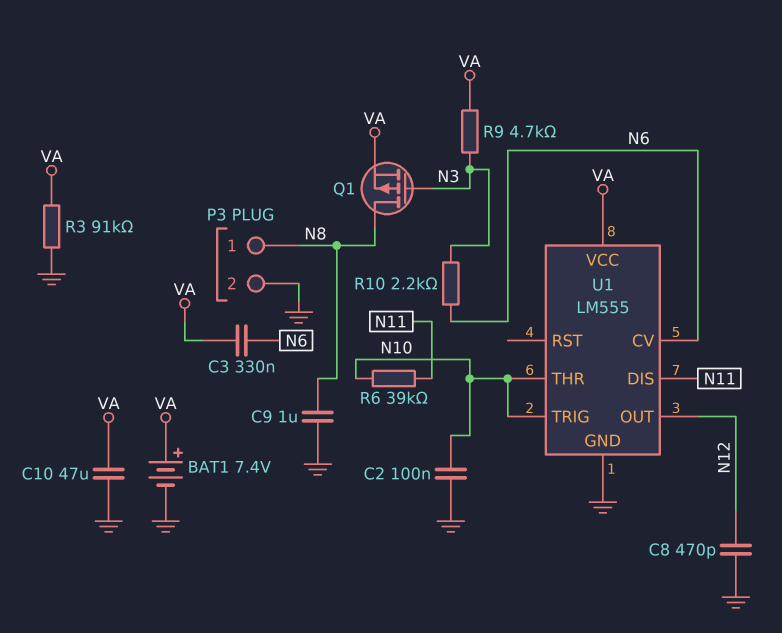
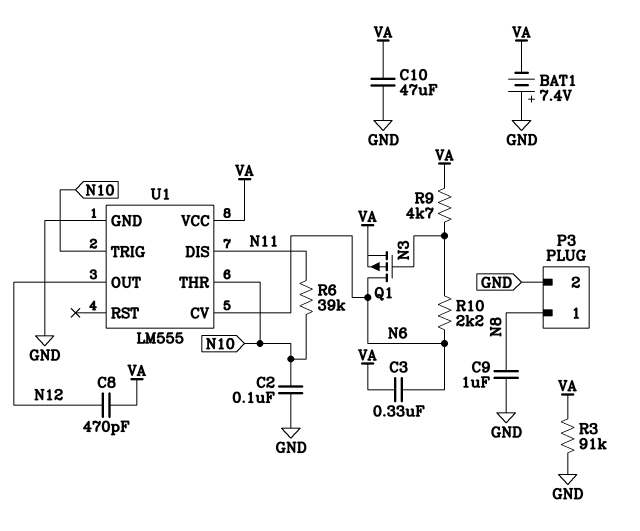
BAT1: 7.4V (plus VA, minus GND) -> 7.4V (plus GND, minus VA)
C8: 470pF (GND, N12) -> 470pF (N12, VA)
Q1: PMOS (G N3, D N8, S VA) -> PMOS (G N3, D N6, S VA)

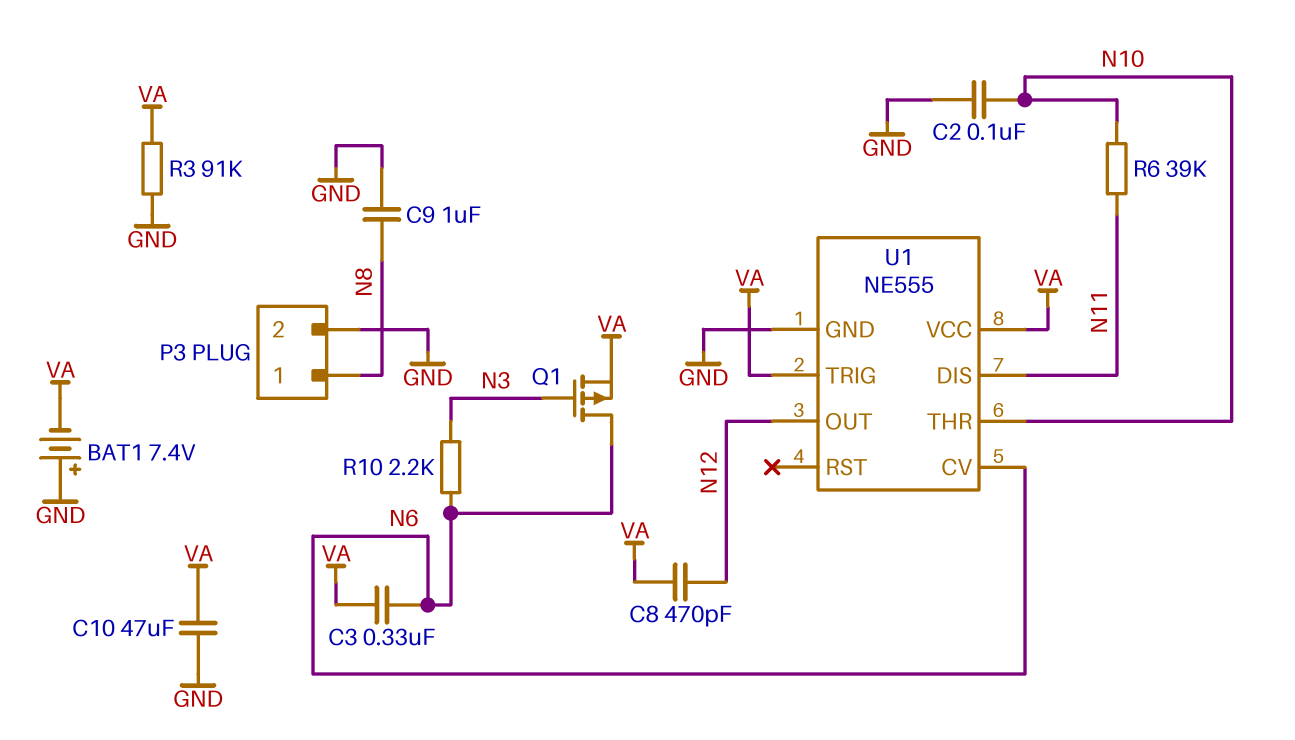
R9: 4.7k (N3, VA) -> none
U1: LM555 -> NE555
U1 pin TRIG: N10 -> VA

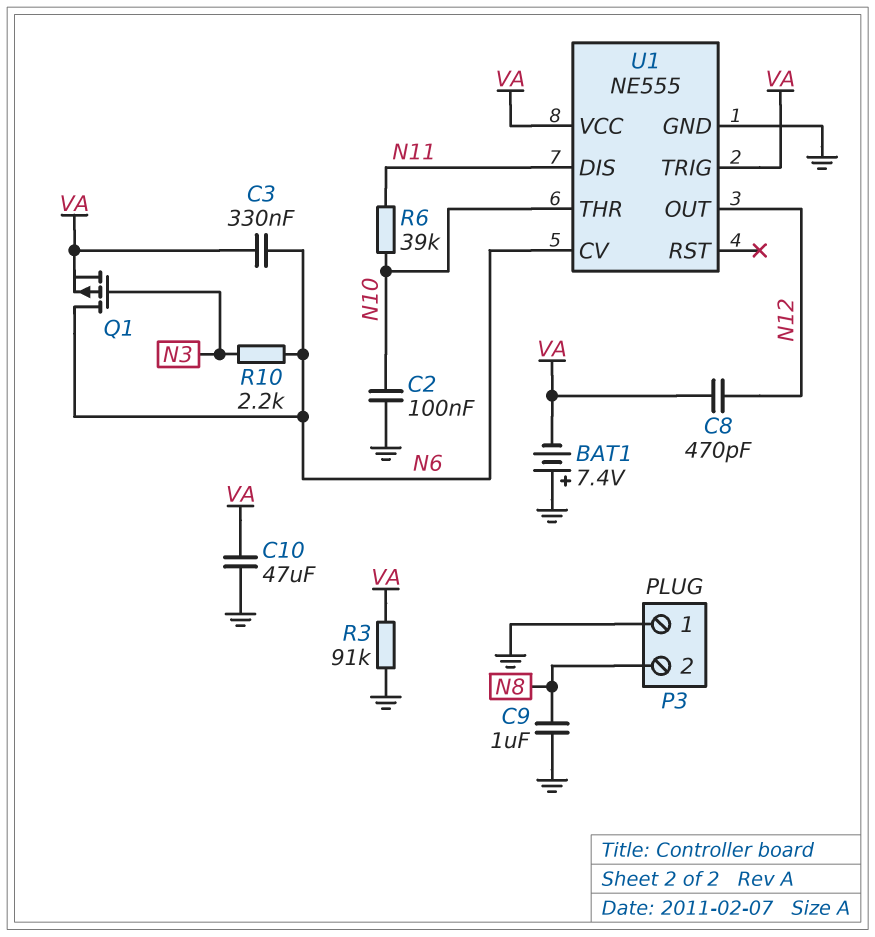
P3 pin 1: N8 -> GND
P3 pin 2: GND -> N8

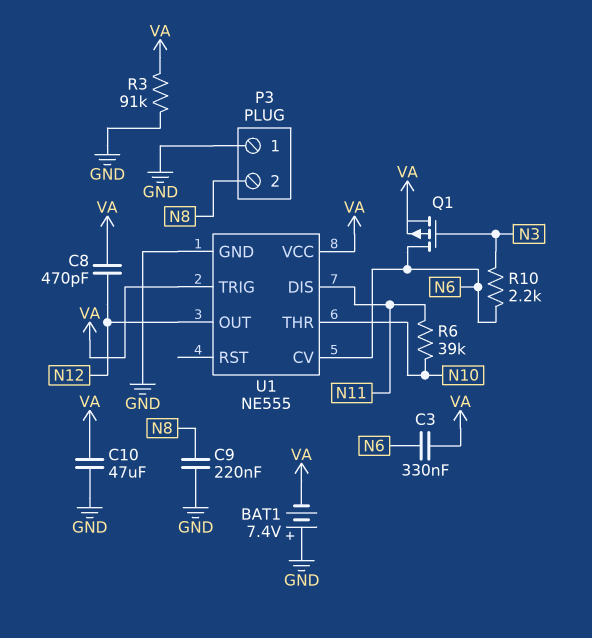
C2: 100nF (GND, N10) -> none
C9: 1uF (GND, N8) -> 220nF (GND, N8)

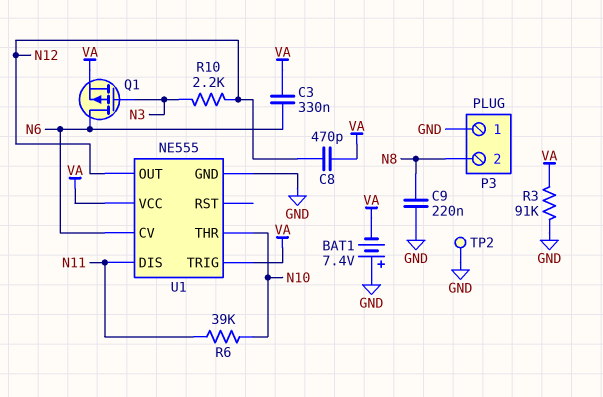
C10: 47uF (GND, VA) -> none
R10: 2.2k (N3, N6) -> 2.2k (N3, N12)
TP2: none -> test point (GND)

